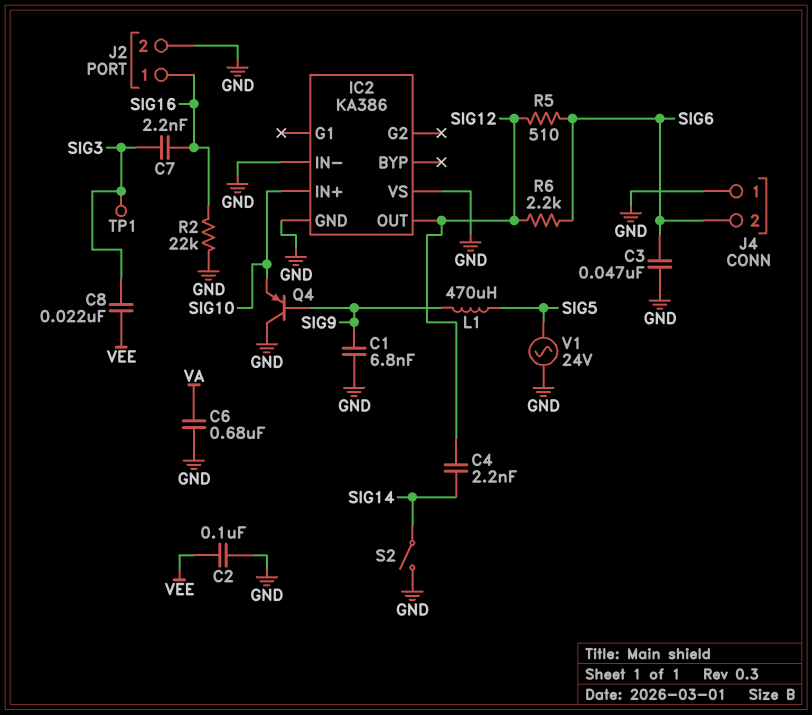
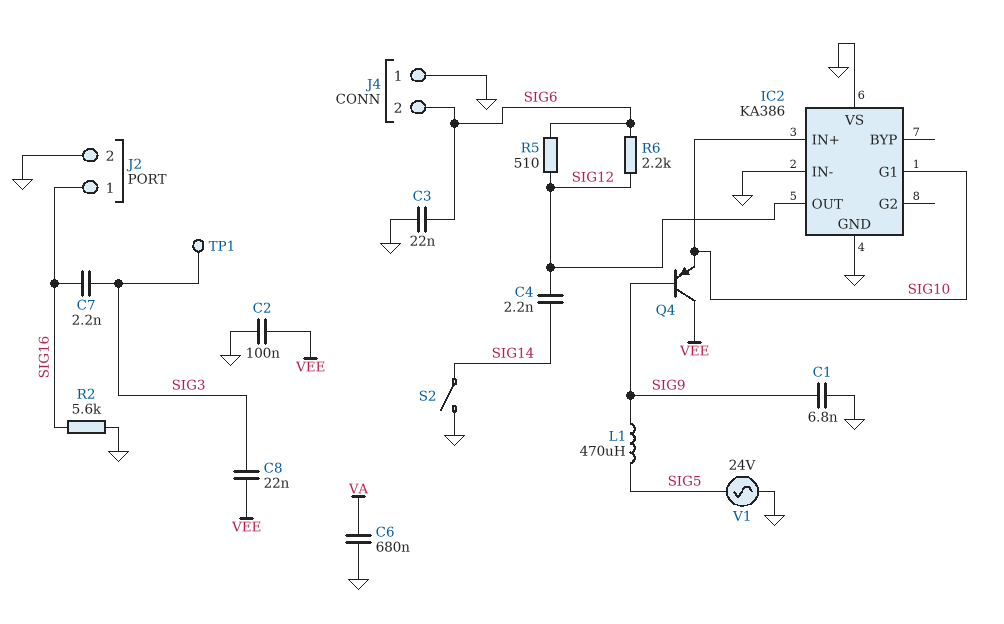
C3: 47nF (GND, SIG6) -> 22nF (GND, SIG6)
IC2 pin G1: none -> SIG10
Q4: PNP (B SIG9, C GND, E SIG10) -> PNP (B SIG9, C VEE, E SIG10)
R2: 22k (GND, SIG16) -> 5.6k (GND, SIG16)

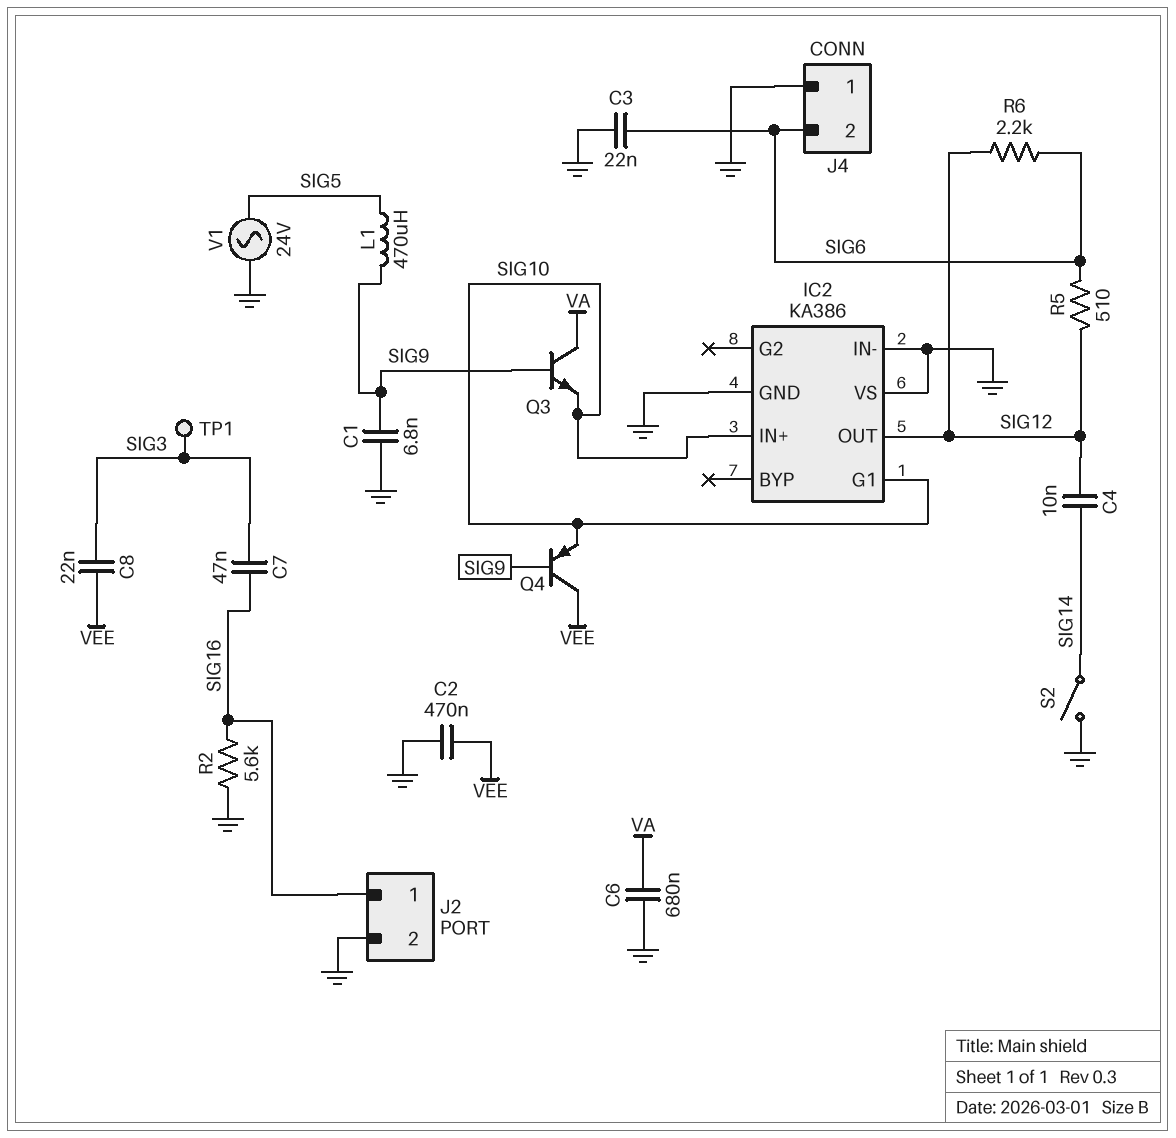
C2: 100nF (GND, VEE) -> 470nF (GND, VEE)
C4: 2.2nF (SIG12, SIG14) -> 10nF (SIG12, SIG14)
C7: 2.2nF (SIG3, SIG16) -> 47nF (SIG3, SIG16)
Q3: none -> NPN (B SIG9, C VA, E SIG10)

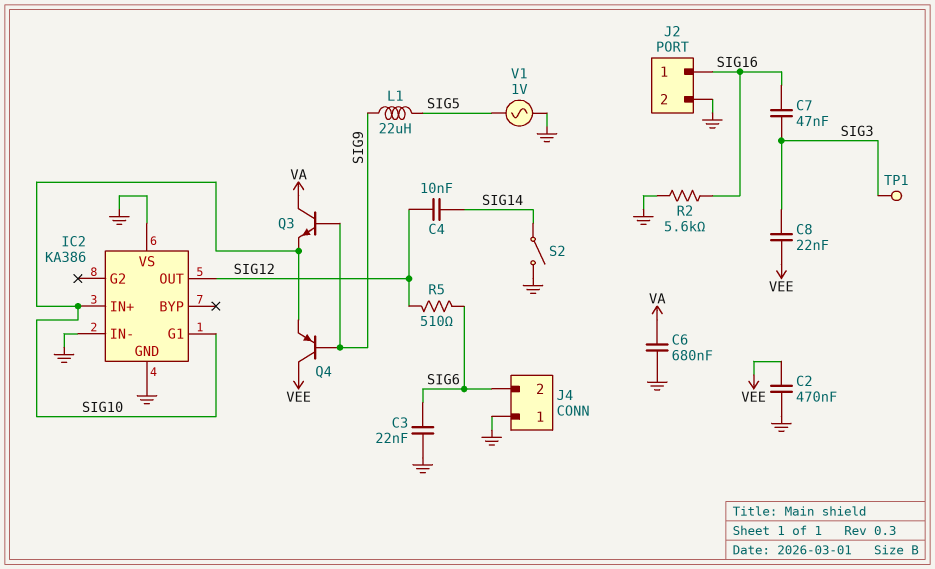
C1: 6.8nF (GND, SIG9) -> none
L1: 470uH (SIG5, SIG9) -> 22uH (SIG5, SIG9)
R6: 2.2k (SIG6, SIG12) -> none
V1: AC 24V (GND, SIG5) -> AC 1V (GND, SIG5)

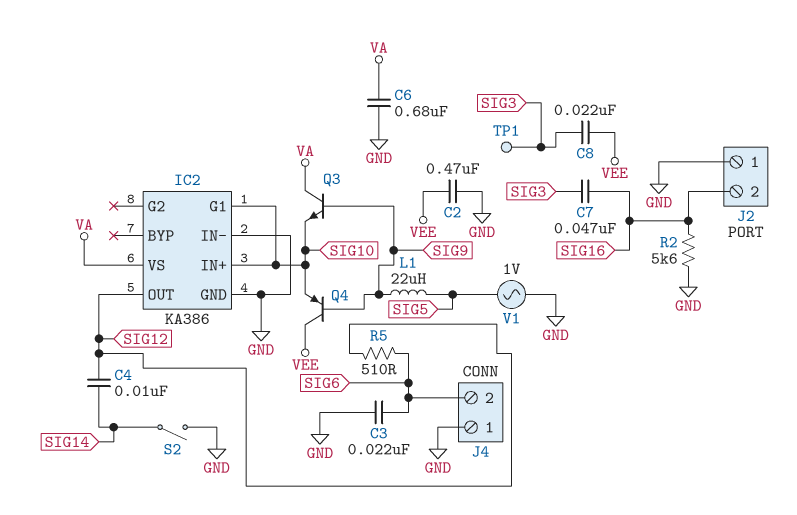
IC2 pin VS: GND -> VA
J2 pin 1: SIG16 -> GND
J2 pin 2: GND -> SIG16

